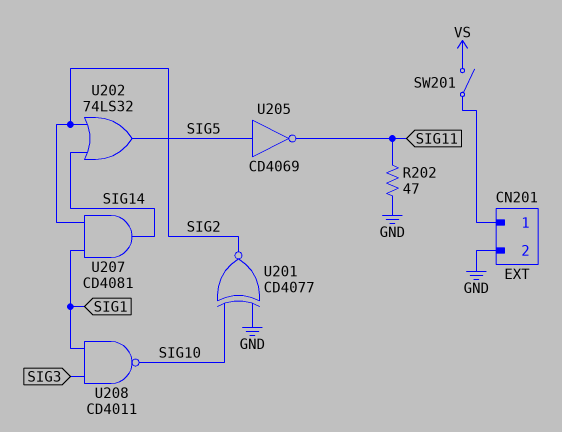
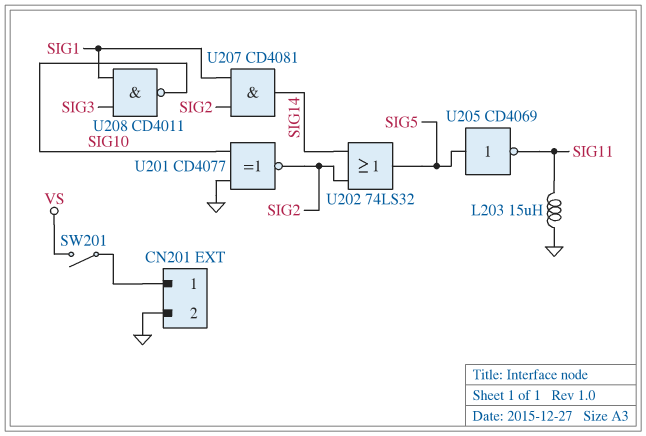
L203: none -> 15uH (GND, SIG11)
R202: 47 (GND, SIG11) -> none

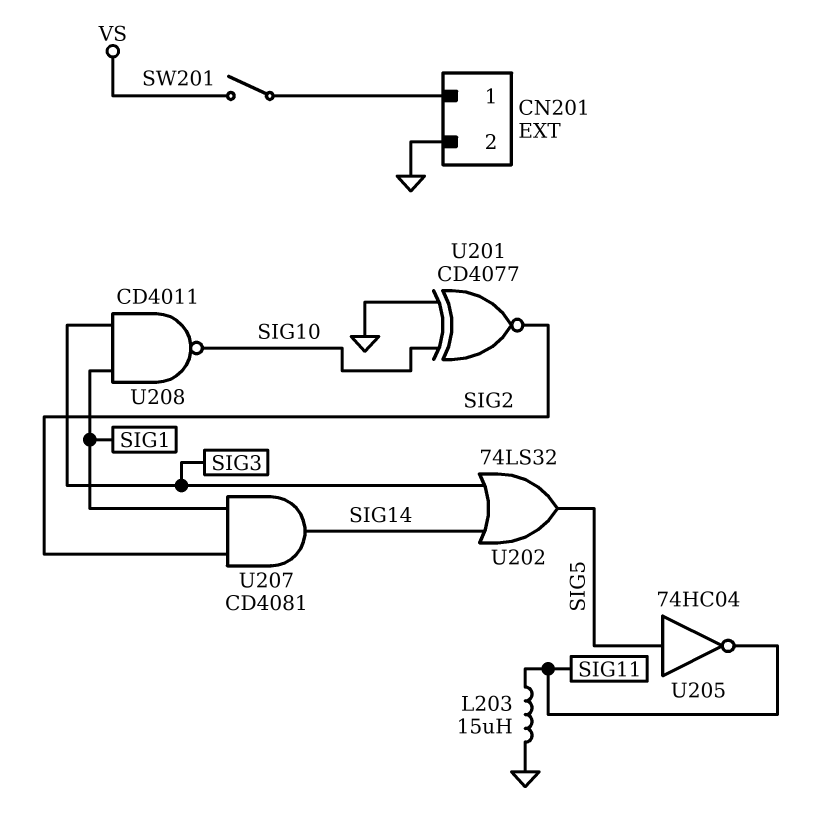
U202: OR 74LS32 (in SIG2, in SIG14, out SIG5) -> OR 74LS32 (in SIG3, in SIG14, out SIG5)
U205: NOT CD4069 (in SIG5, out SIG11) -> NOT 74HC04 (in SIG5, out SIG11)

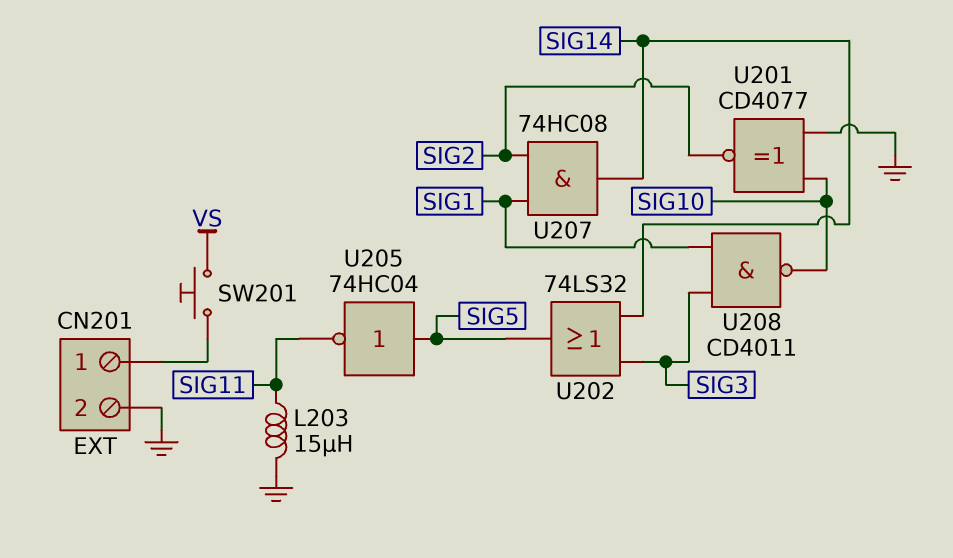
SW201: switch (CN201/1, VS) -> button (CN201/1, VS)
U207: AND CD4081 (in SIG1, in SIG2, out SIG14) -> AND 74HC08 (in SIG1, in SIG2, out SIG14)

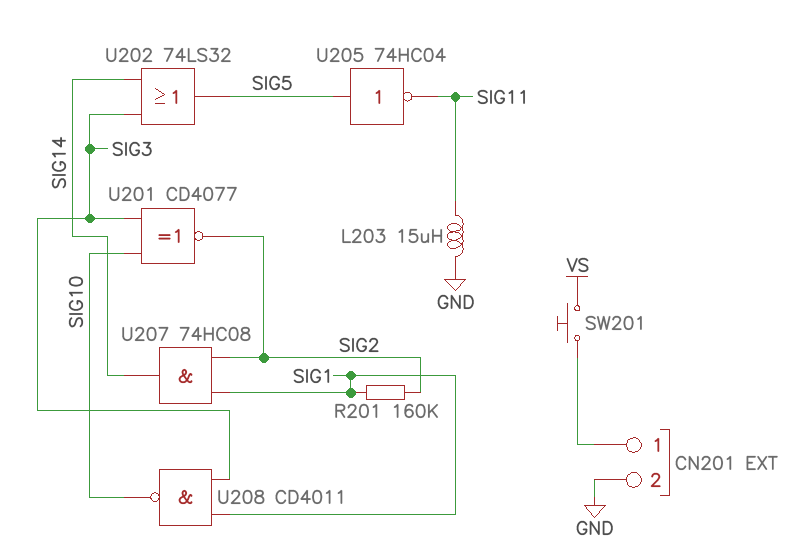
R201: none -> 160k (SIG1, SIG2)
U201: XNOR CD4077 (in GND, in SIG10, out SIG2) -> XNOR CD4077 (in SIG3, in SIG10, out SIG2)

